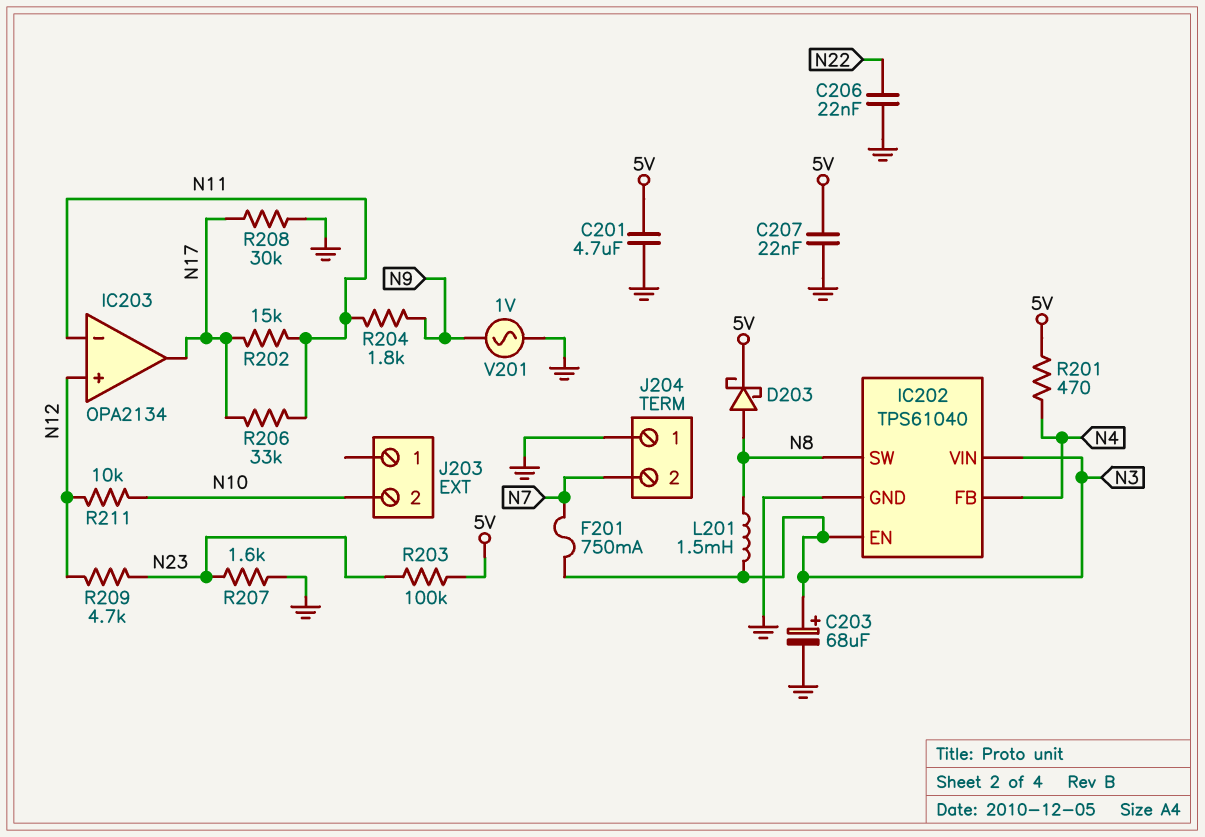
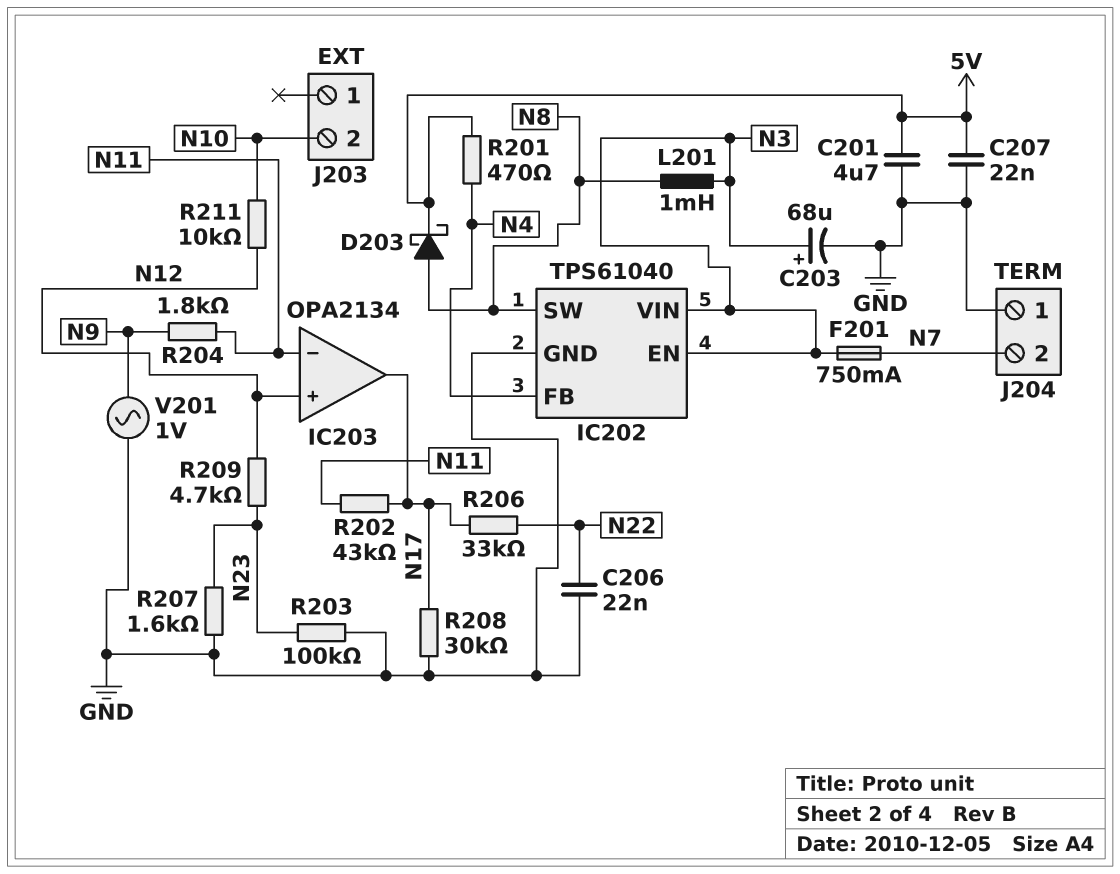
L201: 1.5mH (N3, N8) -> 1mH (N3, N8)
R202: 15k (N11, N17) -> 43k (N11, N17)
R203: 100k (5V, N23) -> 100k (GND, N23)
R206: 33k (N11, N17) -> 33k (N17, N22)

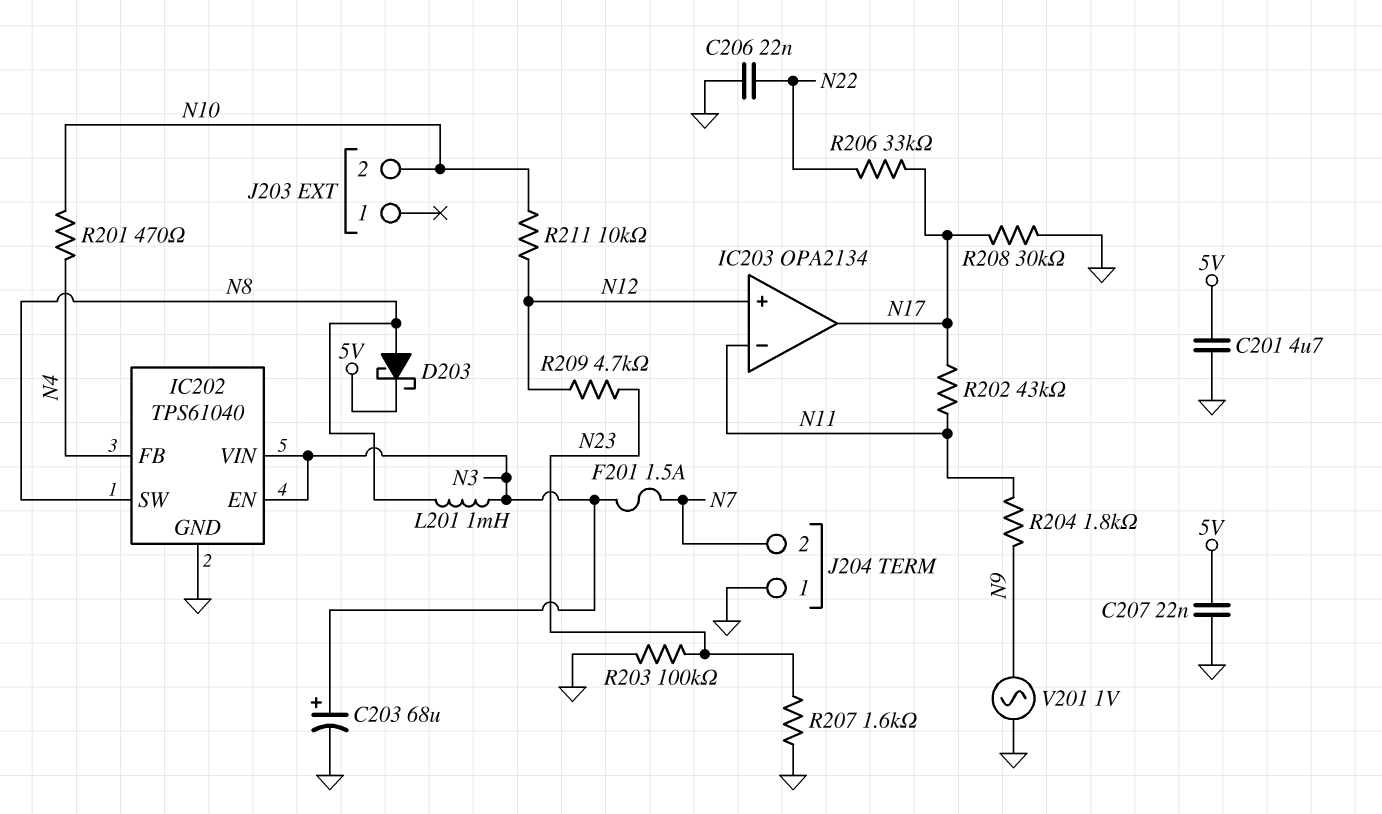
F201: 750mA (N3, N7) -> 1.5A (N3, N7)
R201: 470 (5V, N4) -> 470 (N4, N10)

